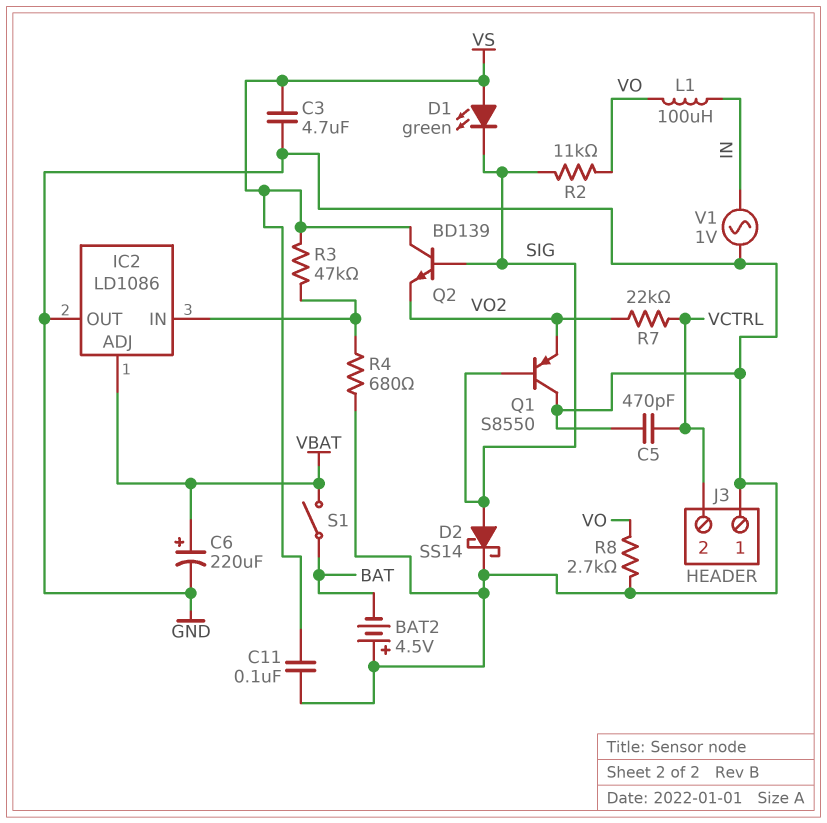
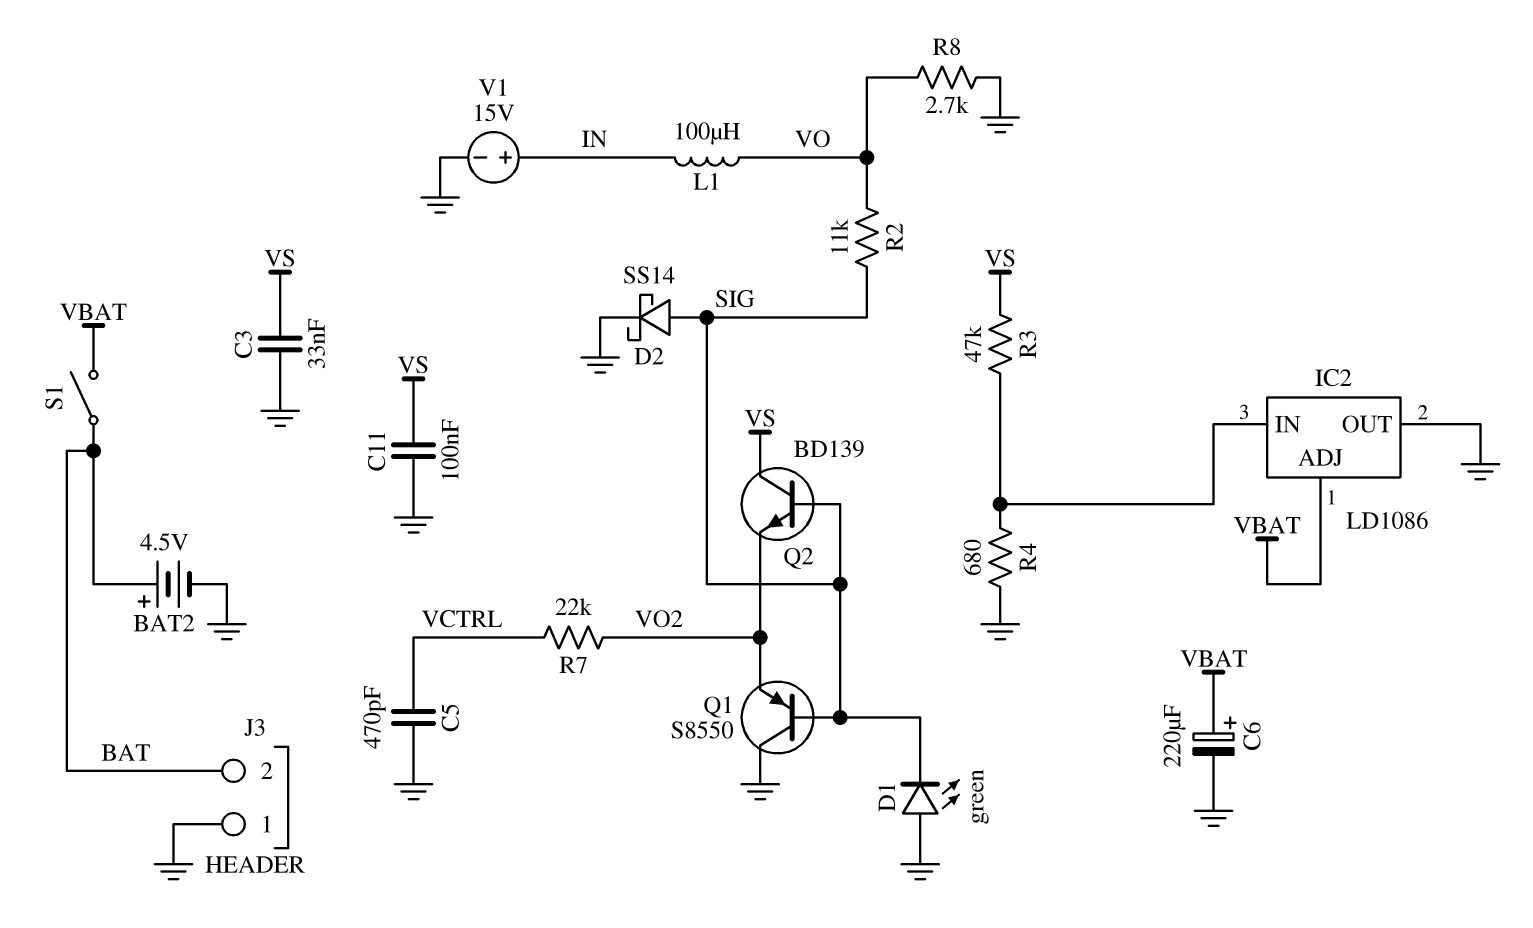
BAT2: 4.5V (plus GND, minus BAT) -> 4.5V (plus BAT, minus GND)
C3: 4.7uF (GND, VS) -> 33nF (GND, VS)
D1: LED green (A VS, K SIG) -> LED green (A GND, K SIG)
J3 pin 2: VCTRL -> BAT
V1: AC 1V (GND, IN) -> 15V (plus IN, minus GND)

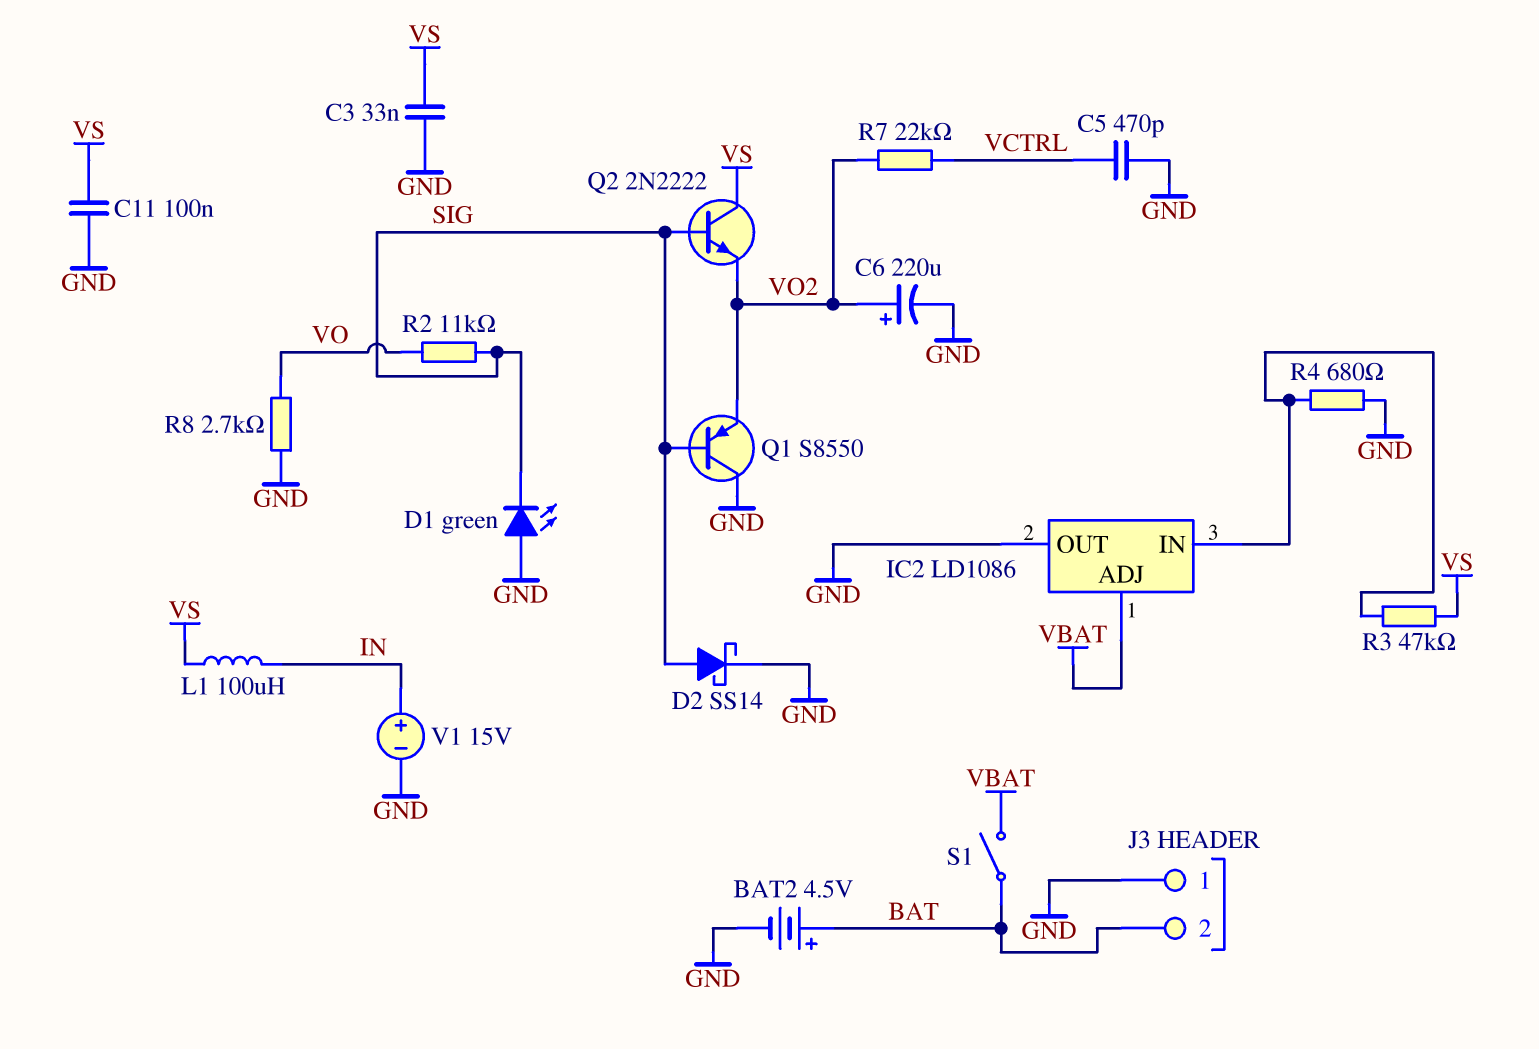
C6: 220uF (plus VBAT, minus GND) -> 220uF (plus VO2, minus GND)
L1: 100uH (IN, VO) -> 100uH (IN, VS)
Q2: NPN BD139 (B SIG, C VS, E VO2) -> NPN 2N2222 (B SIG, C VS, E VO2)

